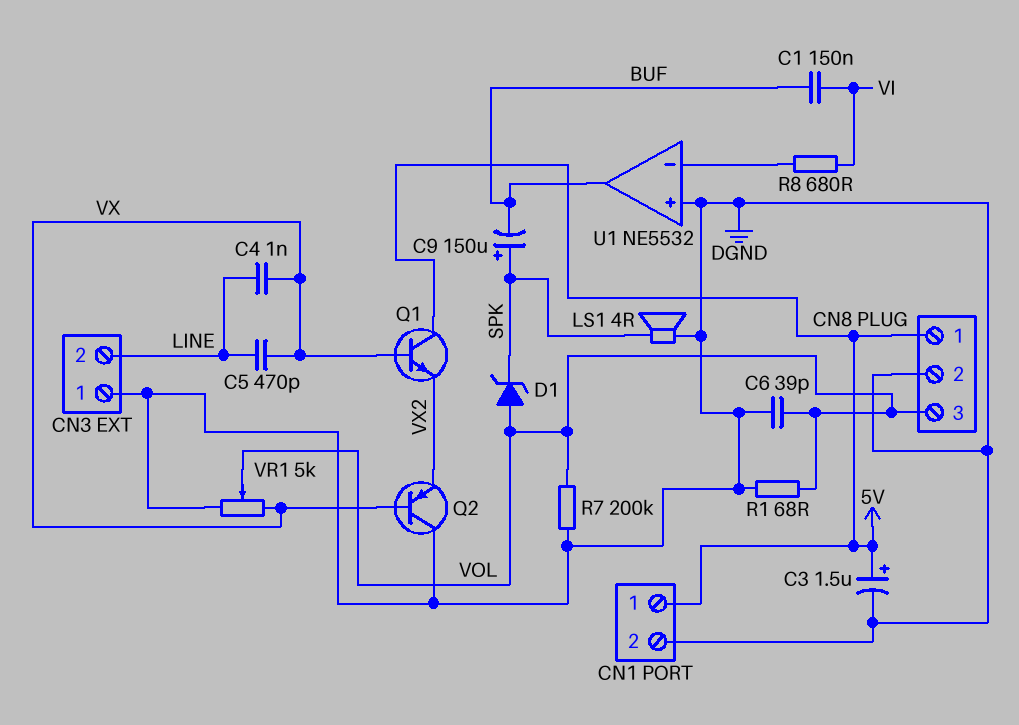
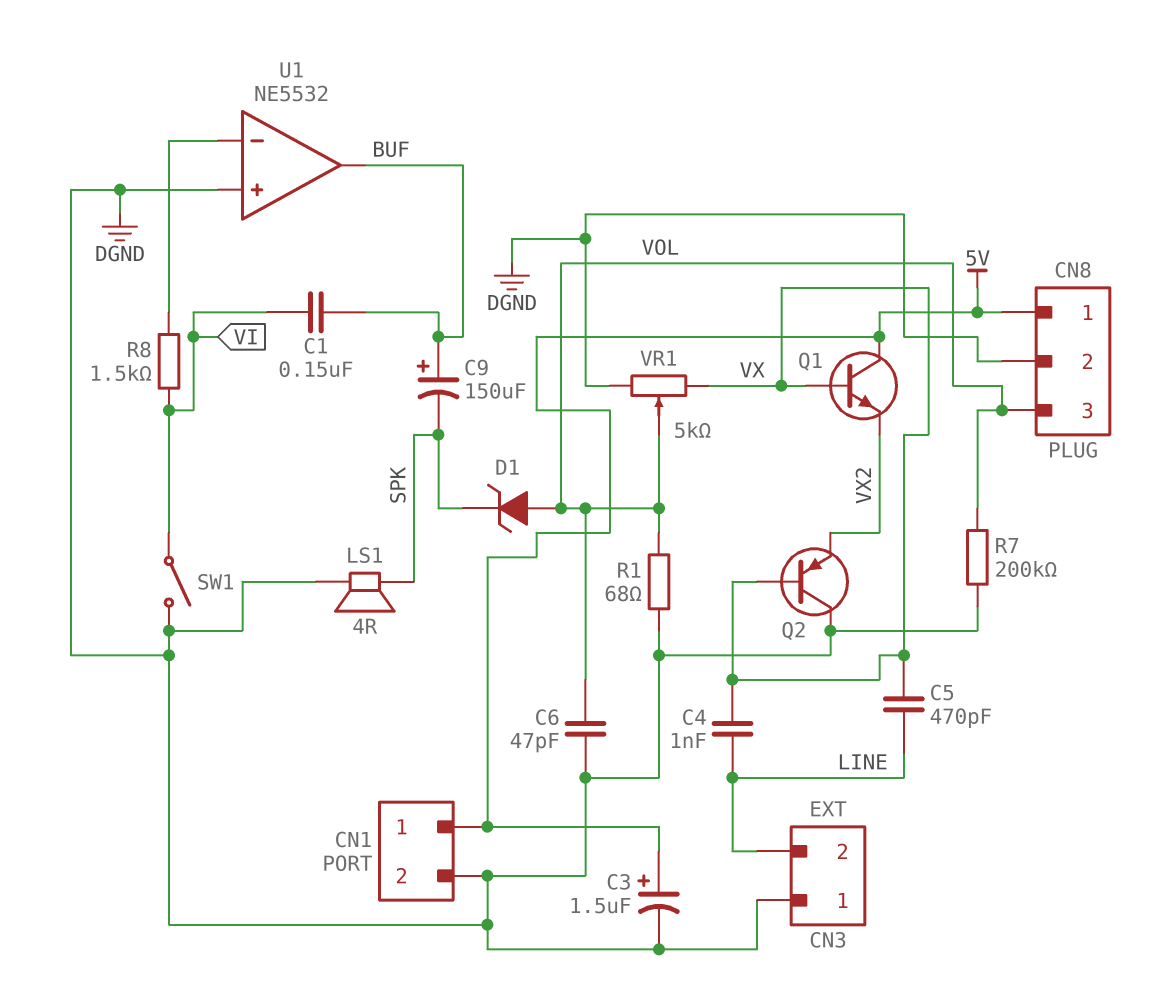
C6: 39pF (DGND, VOL) -> 47pF (DGND, VOL)
C9: 150uF (plus SPK, minus BUF) -> 150uF (plus BUF, minus SPK)
R8: 680 (U1/in-, VI) -> 1.5k (U1/in-, VI)
SW1: none -> switch (DGND, VI)

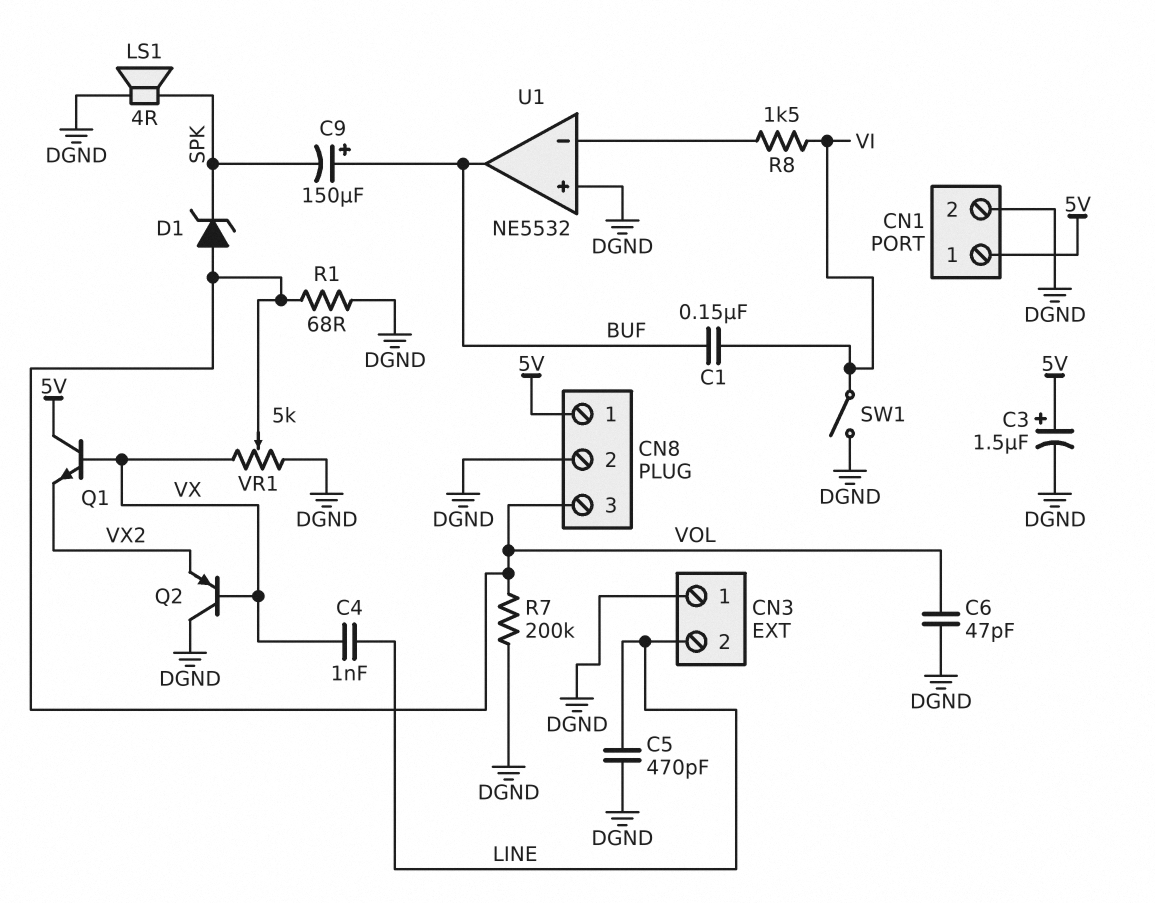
C5: 470pF (LINE, VX) -> 470pF (DGND, LINE)

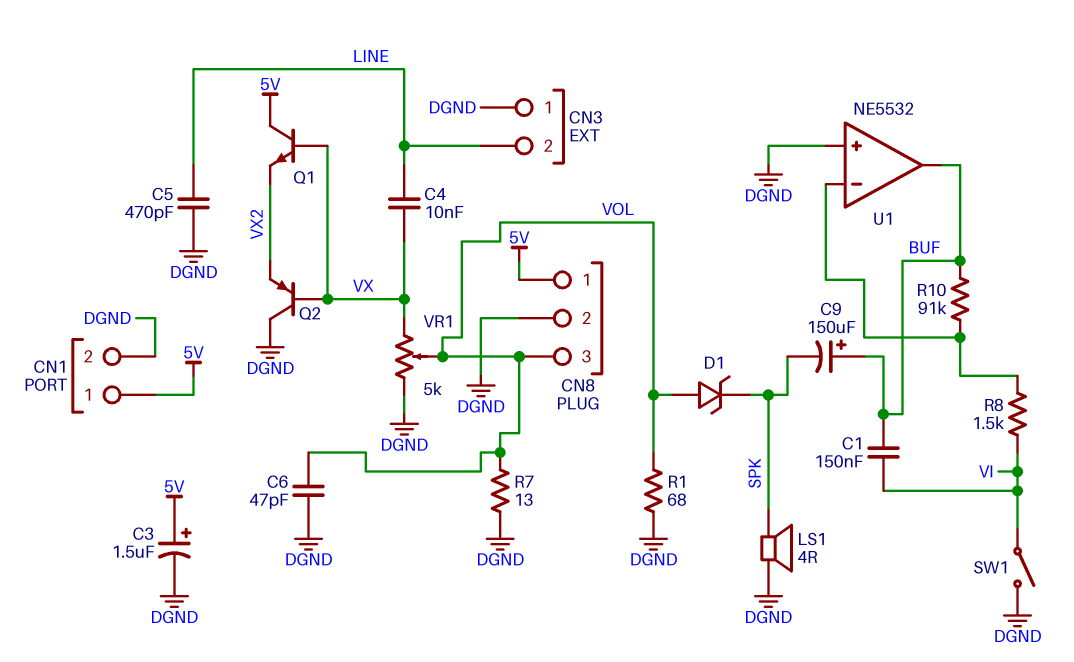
C4: 1nF (LINE, VX) -> 10nF (LINE, VX)
R7: 200k (DGND, VOL) -> 13 (DGND, VOL)
R10: none -> 91k (BUF, U1/in-)

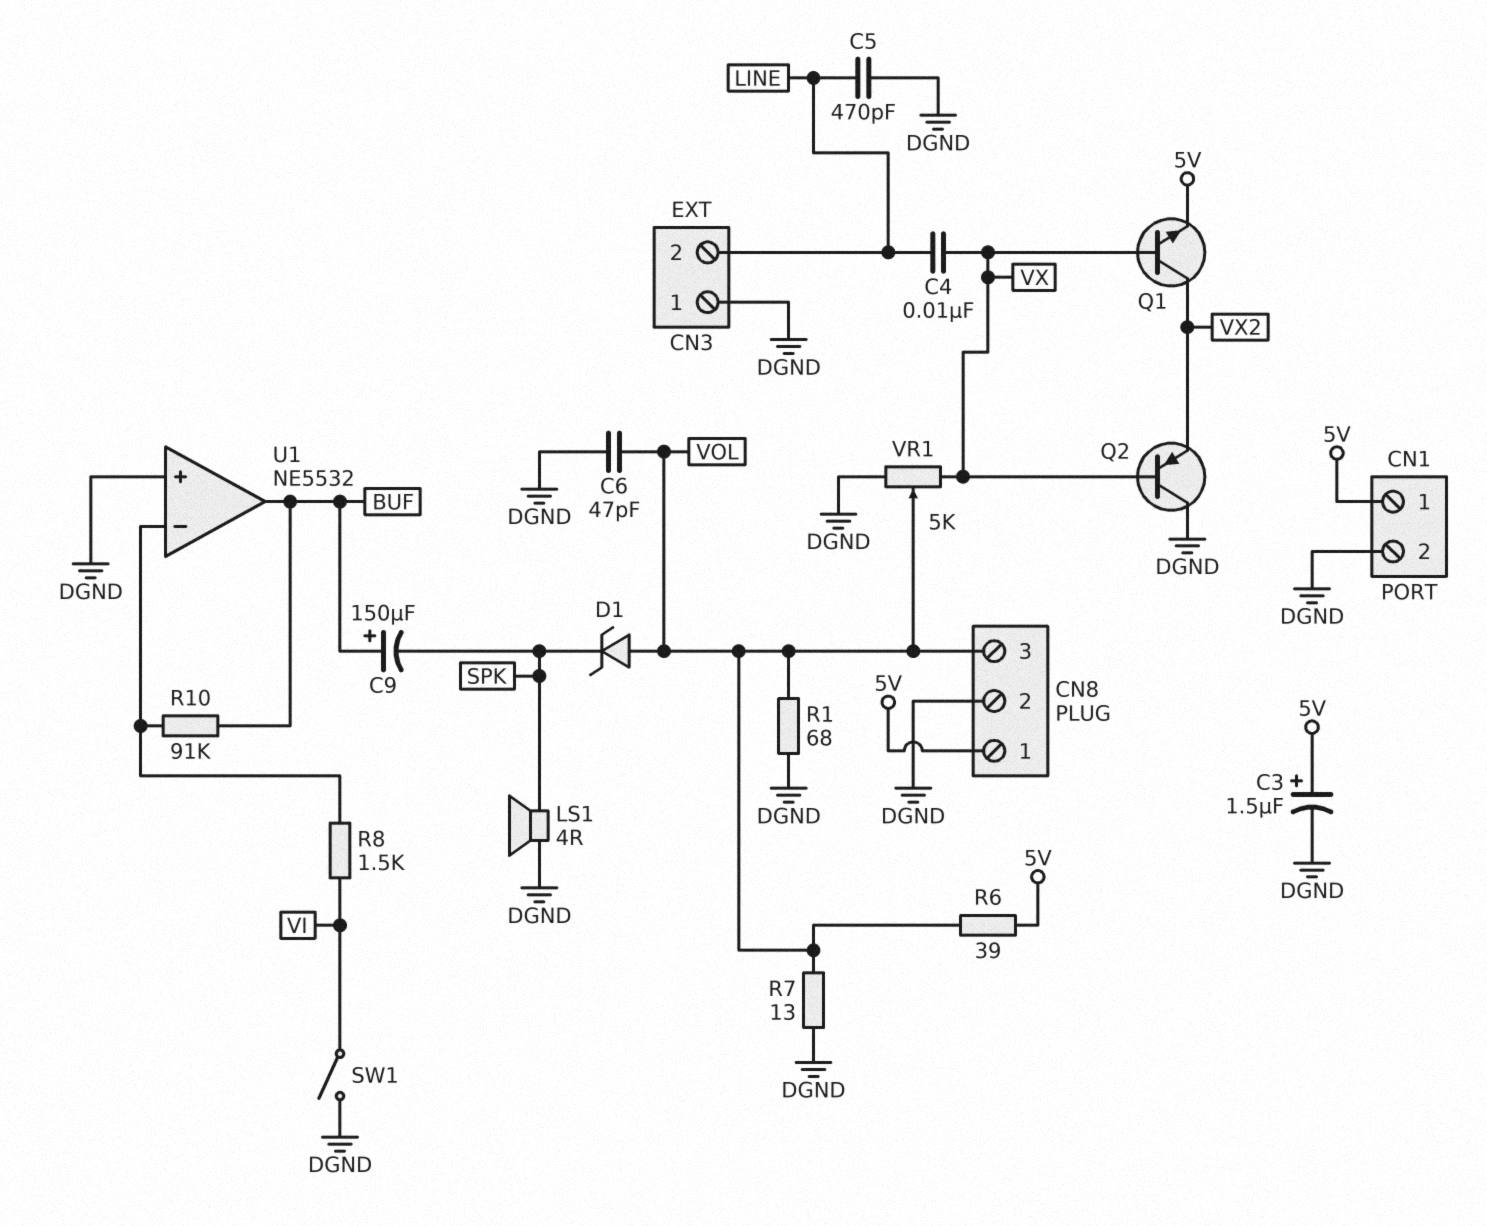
C1: 150nF (BUF, VI) -> none
Q1: NPN (B VX, C 5V, E VX2) -> NPN (B VX, C VX2, E 5V)
R6: none -> 39 (5V, VOL)

